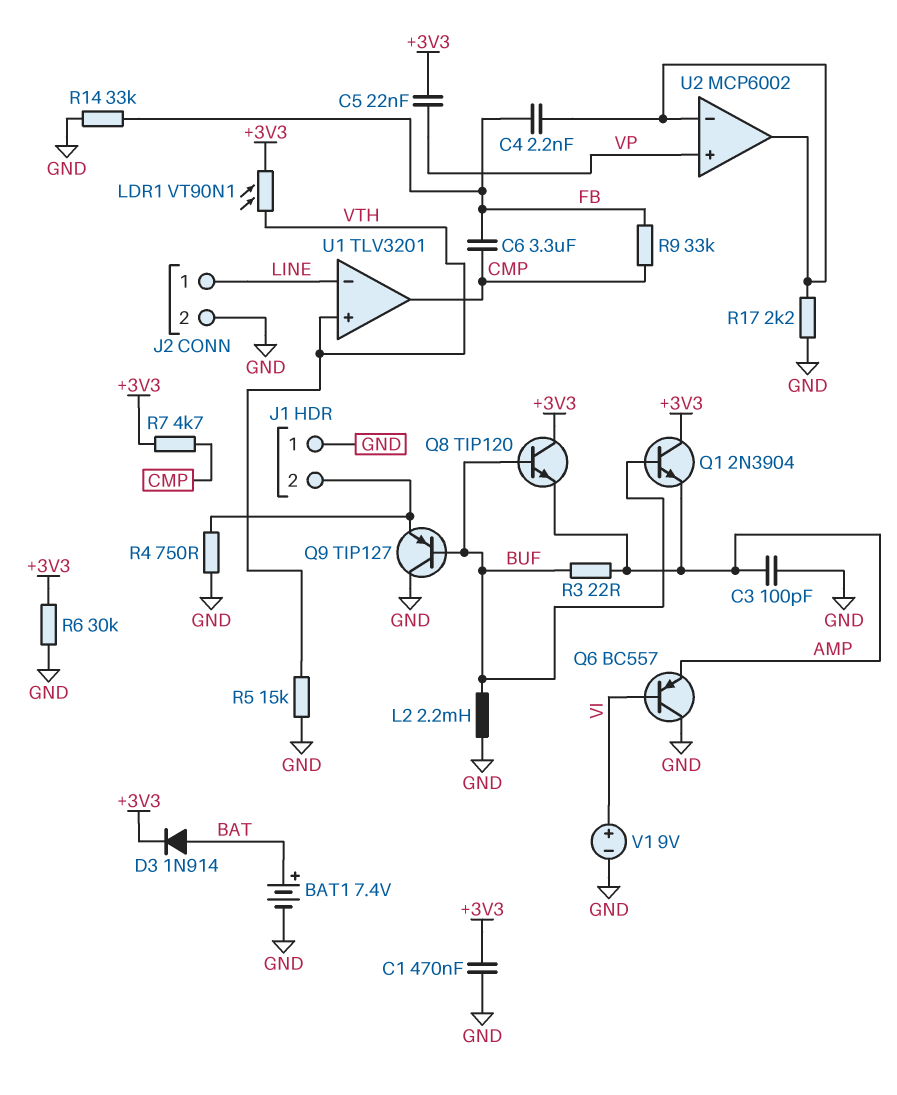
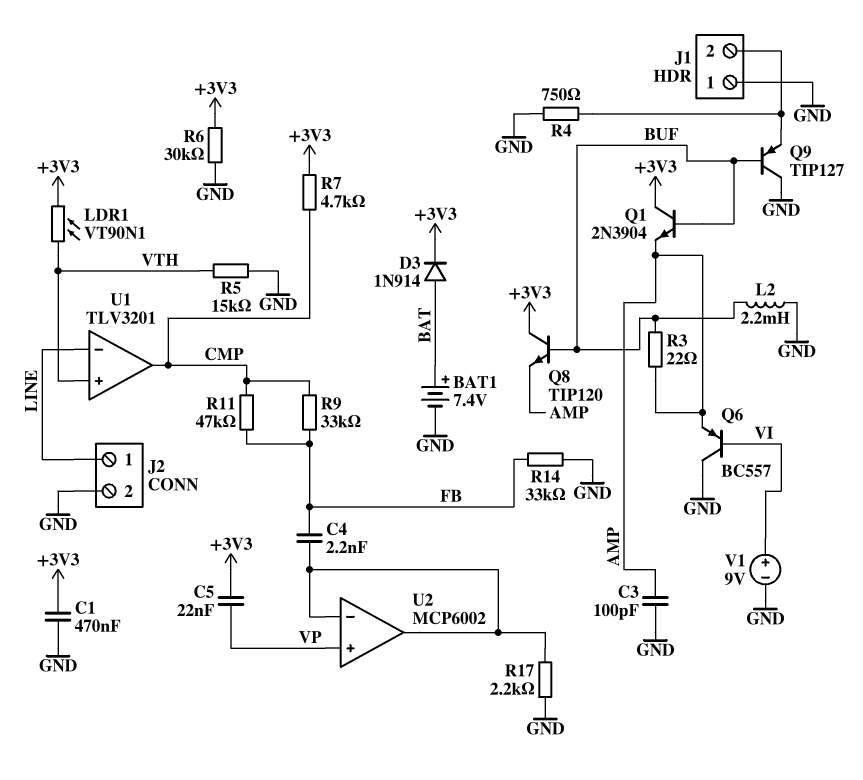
C6: 3.3uF (CMP, FB) -> none
R11: none -> 47k (CMP, FB)

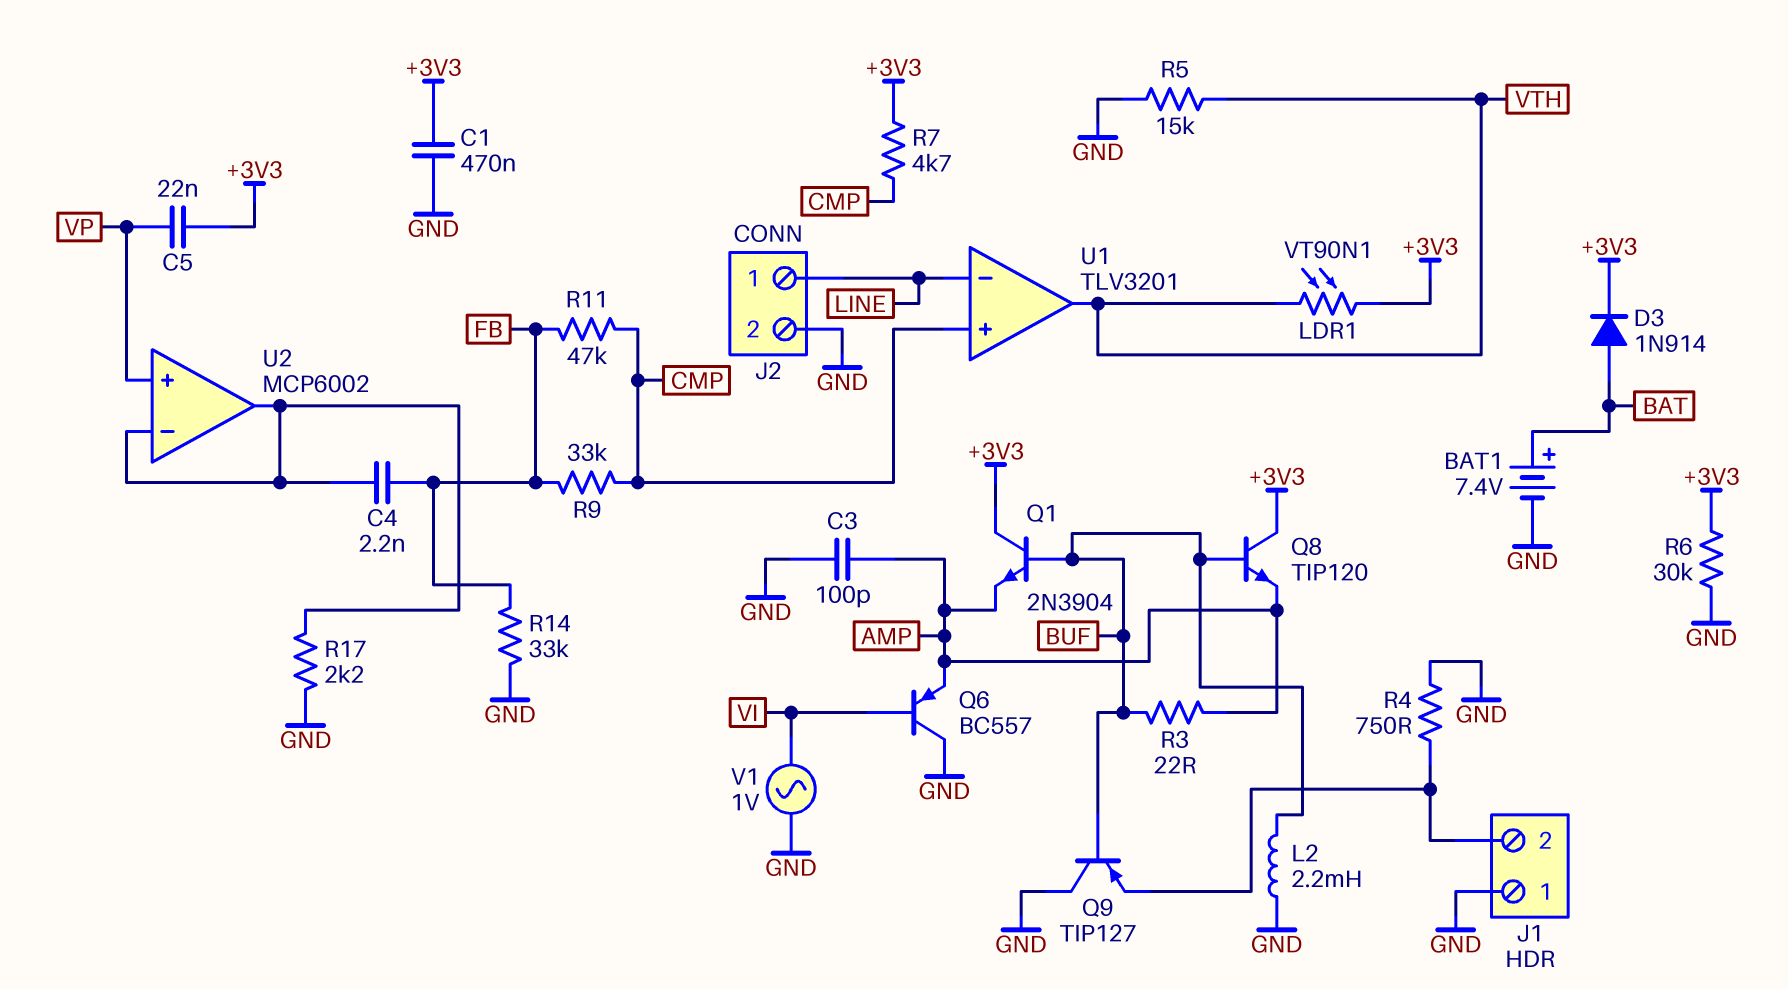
U1 pin in+: VTH -> CMP
U1 pin out: CMP -> VTH
V1: 9V (plus VI, minus GND) -> AC 1V (GND, VI)

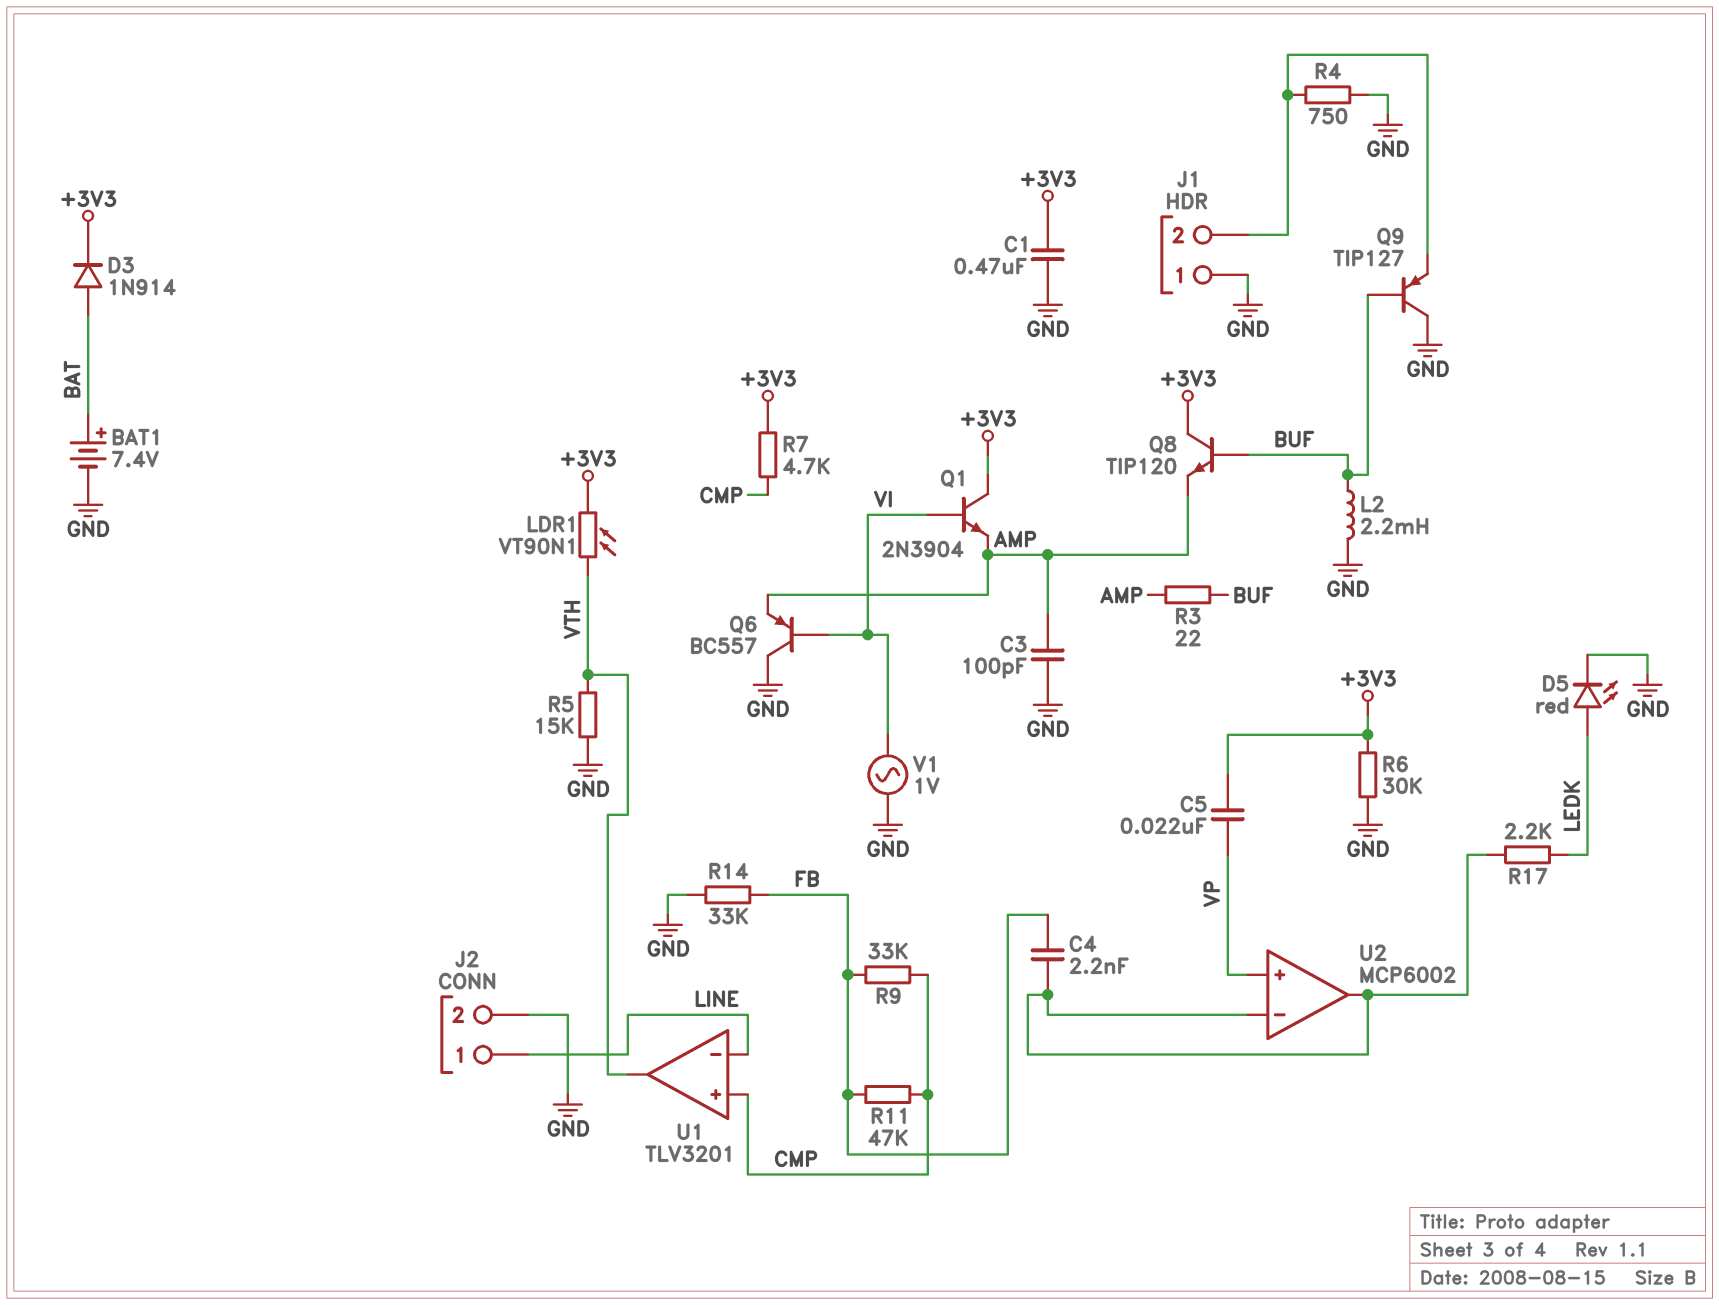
D5: none -> LED red (A LEDK, K GND)
Q1: NPN 2N3904 (B BUF, C +3V3, E AMP) -> NPN 2N3904 (B VI, C +3V3, E AMP)
R17: 2.2k (GND, U2/in-) -> 2.2k (LEDK, U2/in-)

